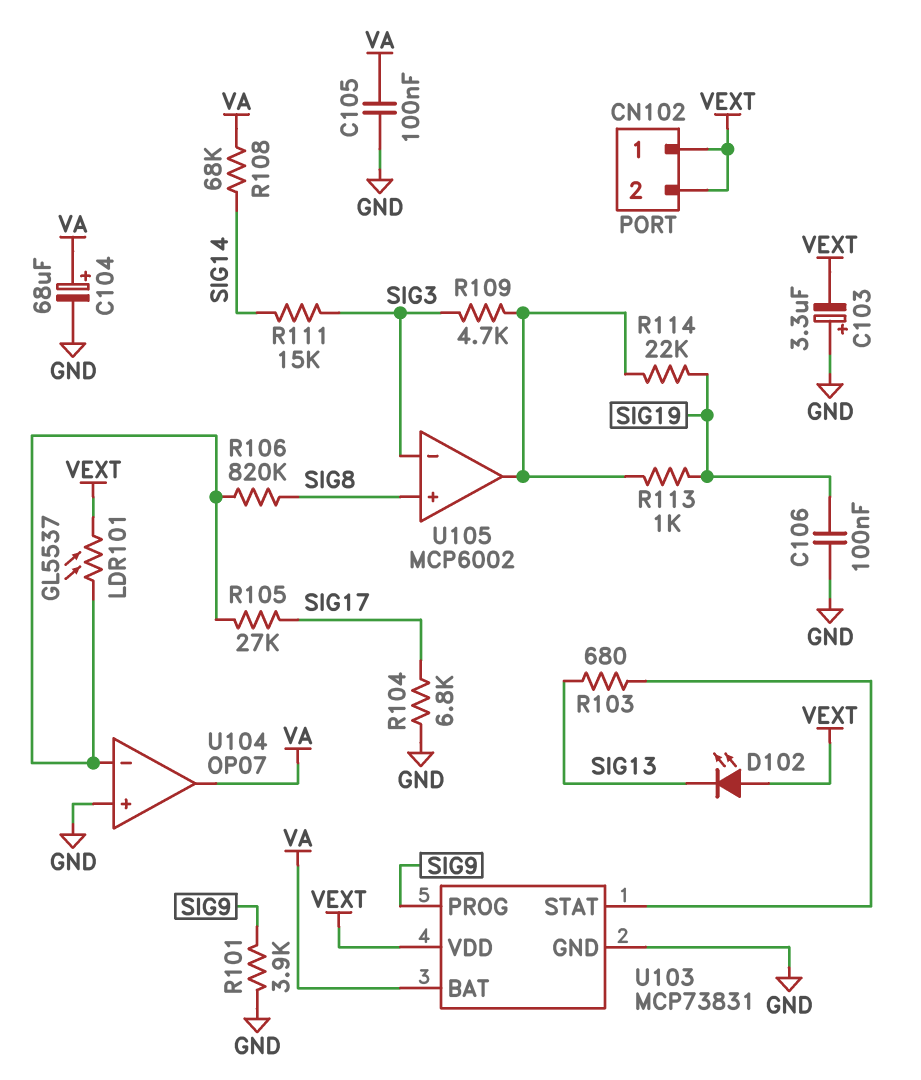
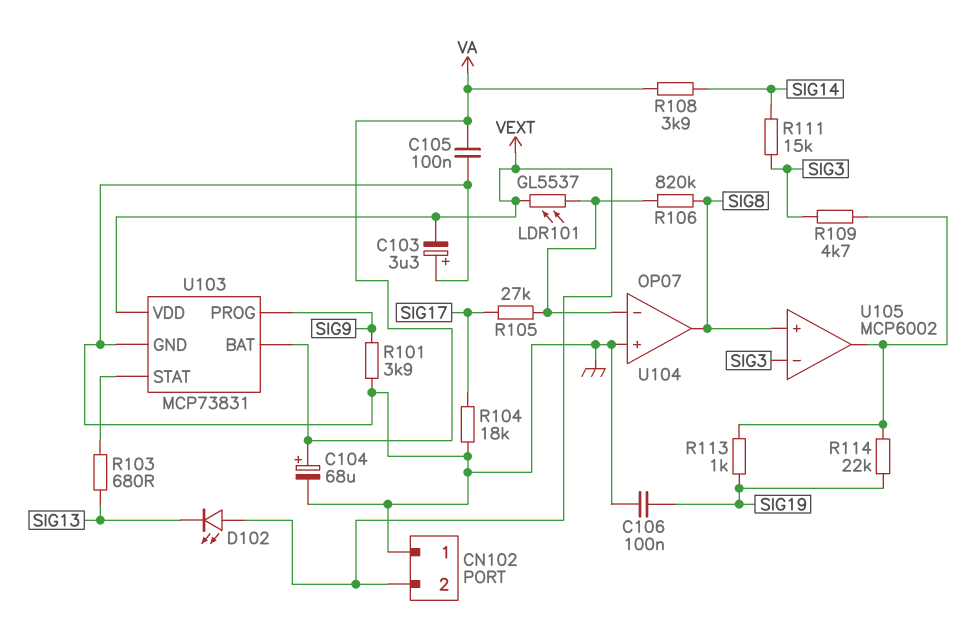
CN102 pin 1: VEXT -> GND
R104: 6.8k (GND, SIG17) -> 18k (GND, SIG17)
R108: 68k (SIG14, VA) -> 3.9k (SIG14, VA)
U104 pin out: VA -> SIG8

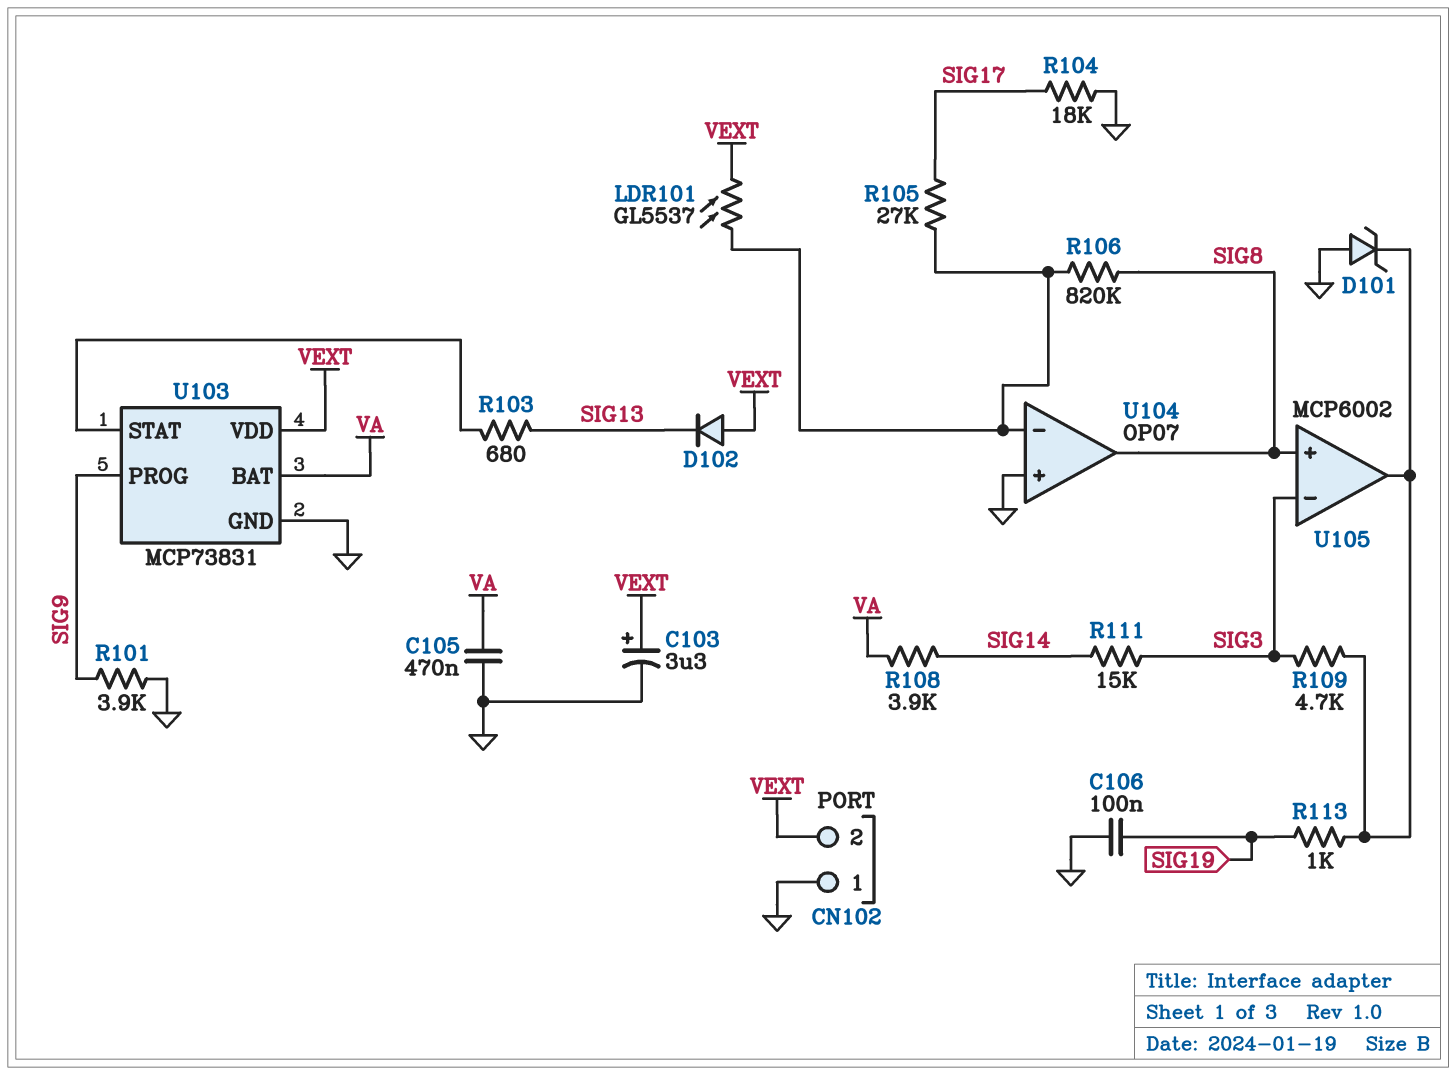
C103: 3.3uF (plus GND, minus VEXT) -> 3.3uF (plus VEXT, minus GND)
C104: 68uF (plus VA, minus GND) -> none
C105: 100nF (GND, VA) -> 470nF (GND, VA)
D101: none -> zener (A GND, K U105/out)
D102: LED (A VEXT, K SIG13) -> diode (A VEXT, K SIG13)
R114: 22k (SIG19, U105/out) -> none

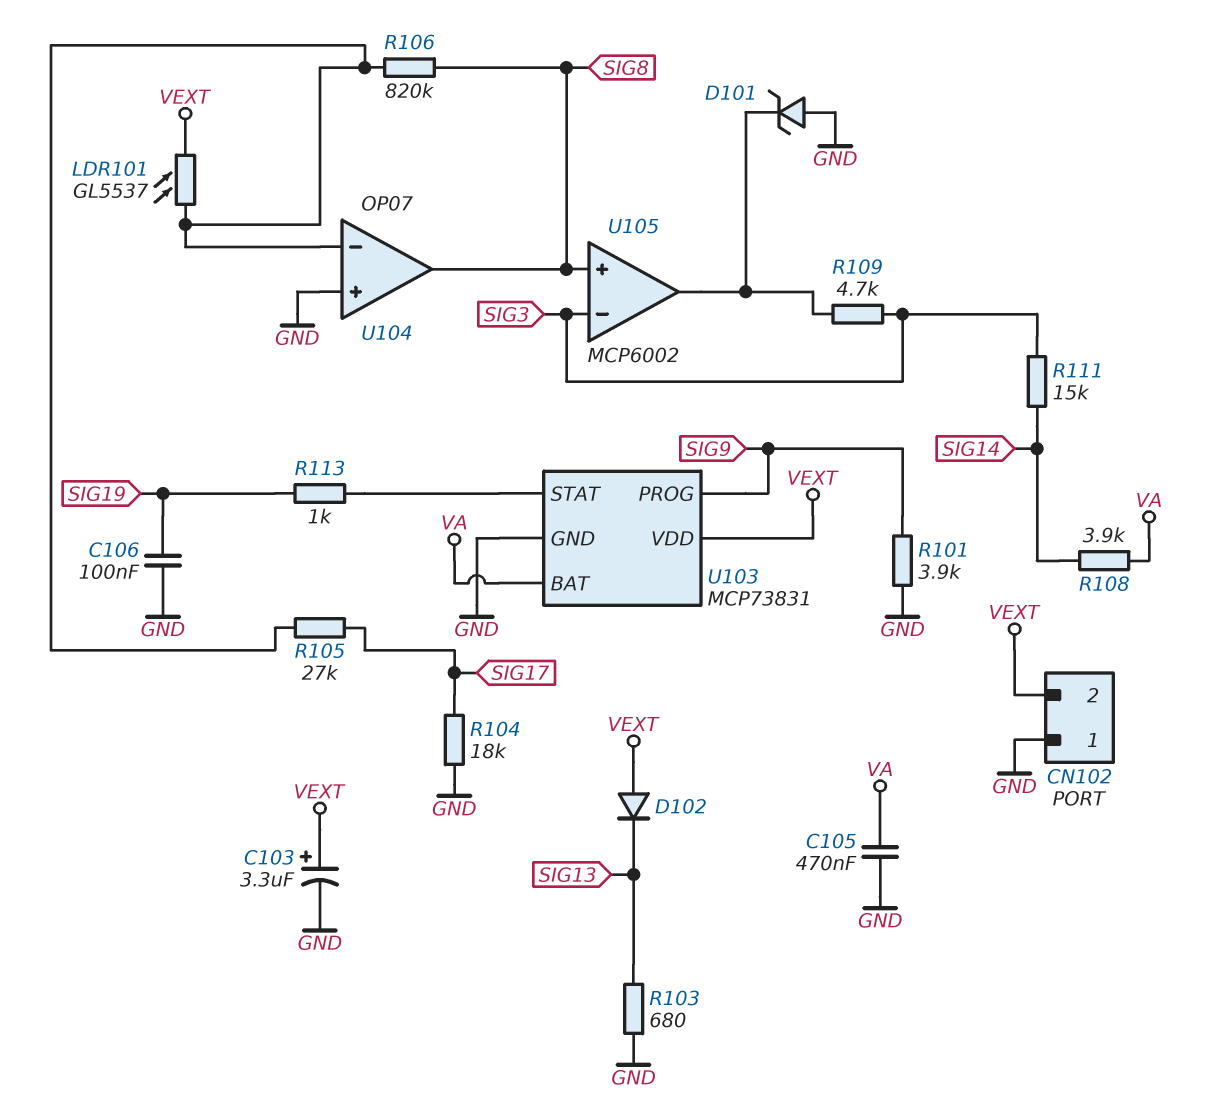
R103: 680 (SIG13, U103/STAT) -> 680 (GND, SIG13)
R113: 1k (SIG19, U105/out) -> 1k (SIG19, U103/STAT)

